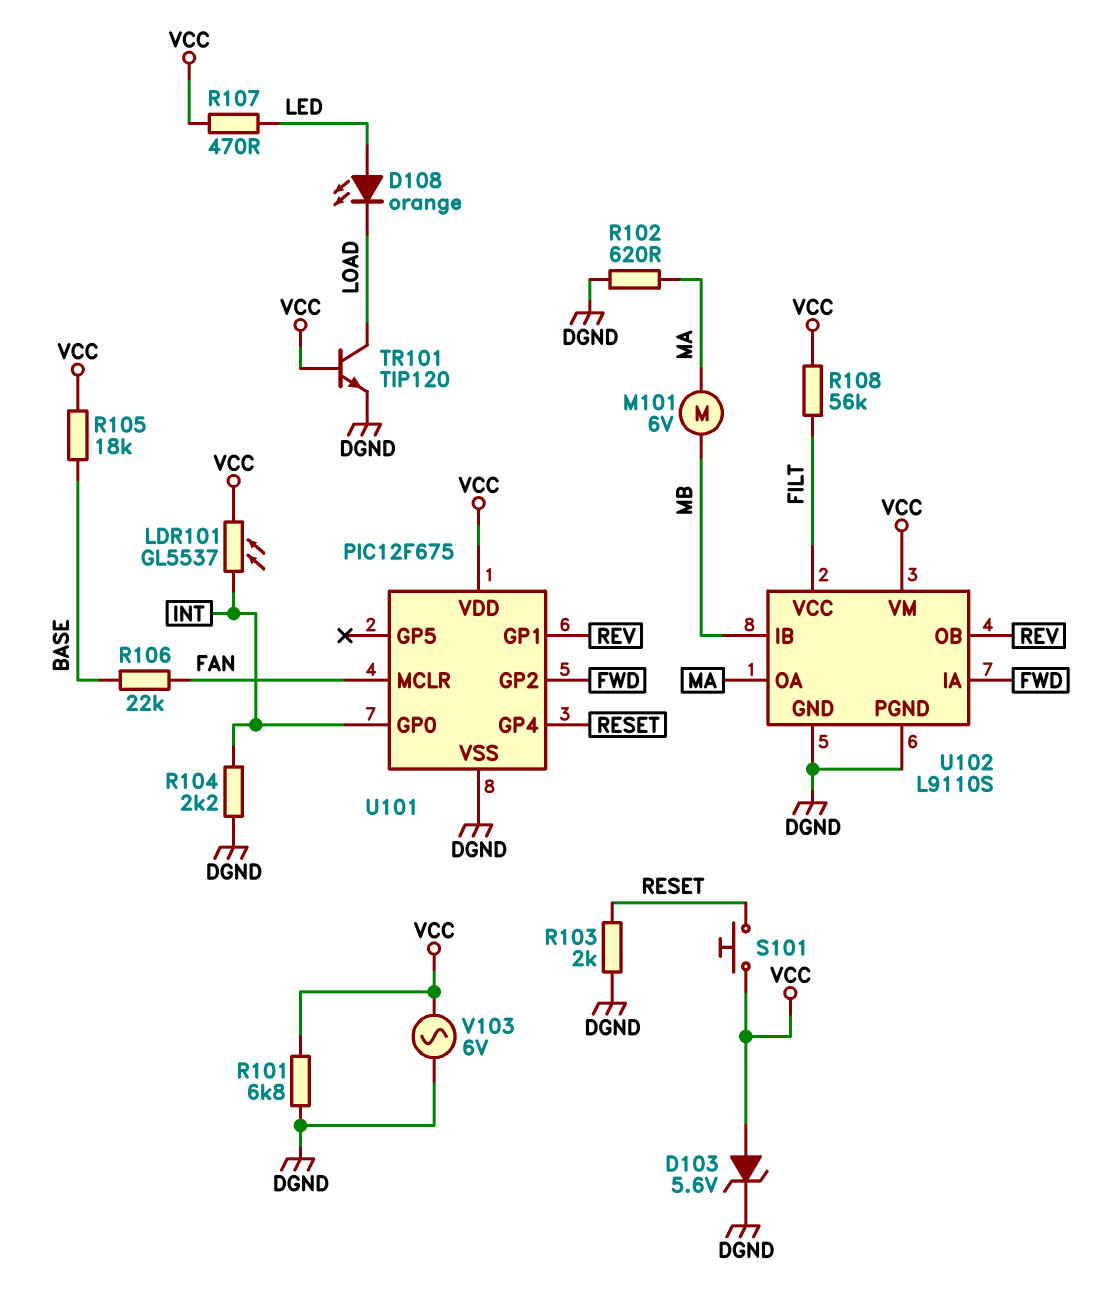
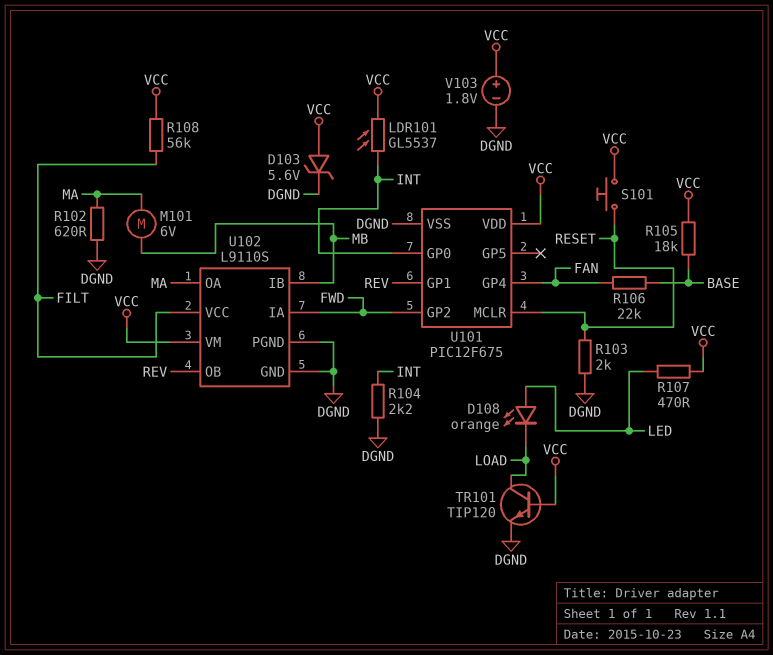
R101: 6.8k (DGND, VCC) -> none
U101 pin GP4: RESET -> FAN
U101 pin MCLR: FAN -> RESET
V103: AC 6V (DGND, VCC) -> 1.8V (plus VCC, minus DGND)

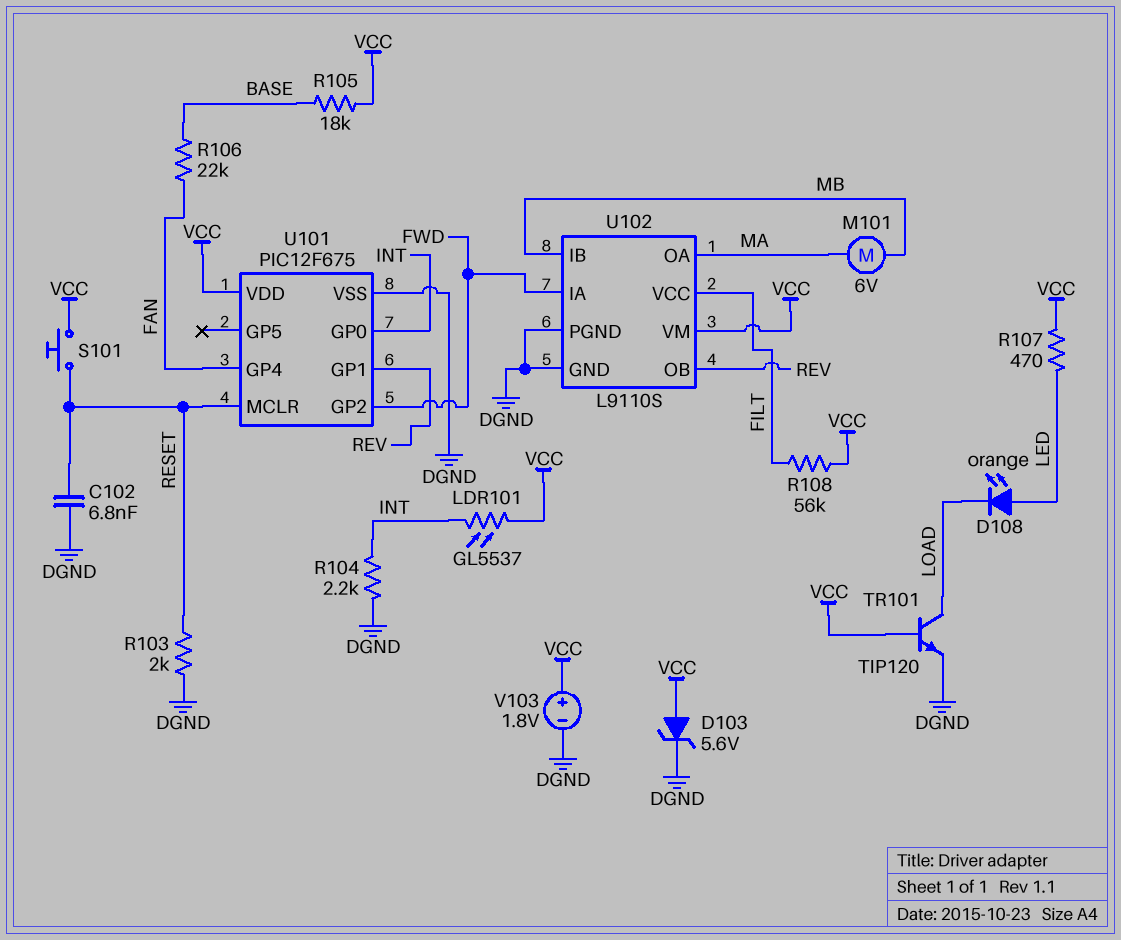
C102: none -> 6.8nF (DGND, RESET)
R102: 620 (DGND, MA) -> none

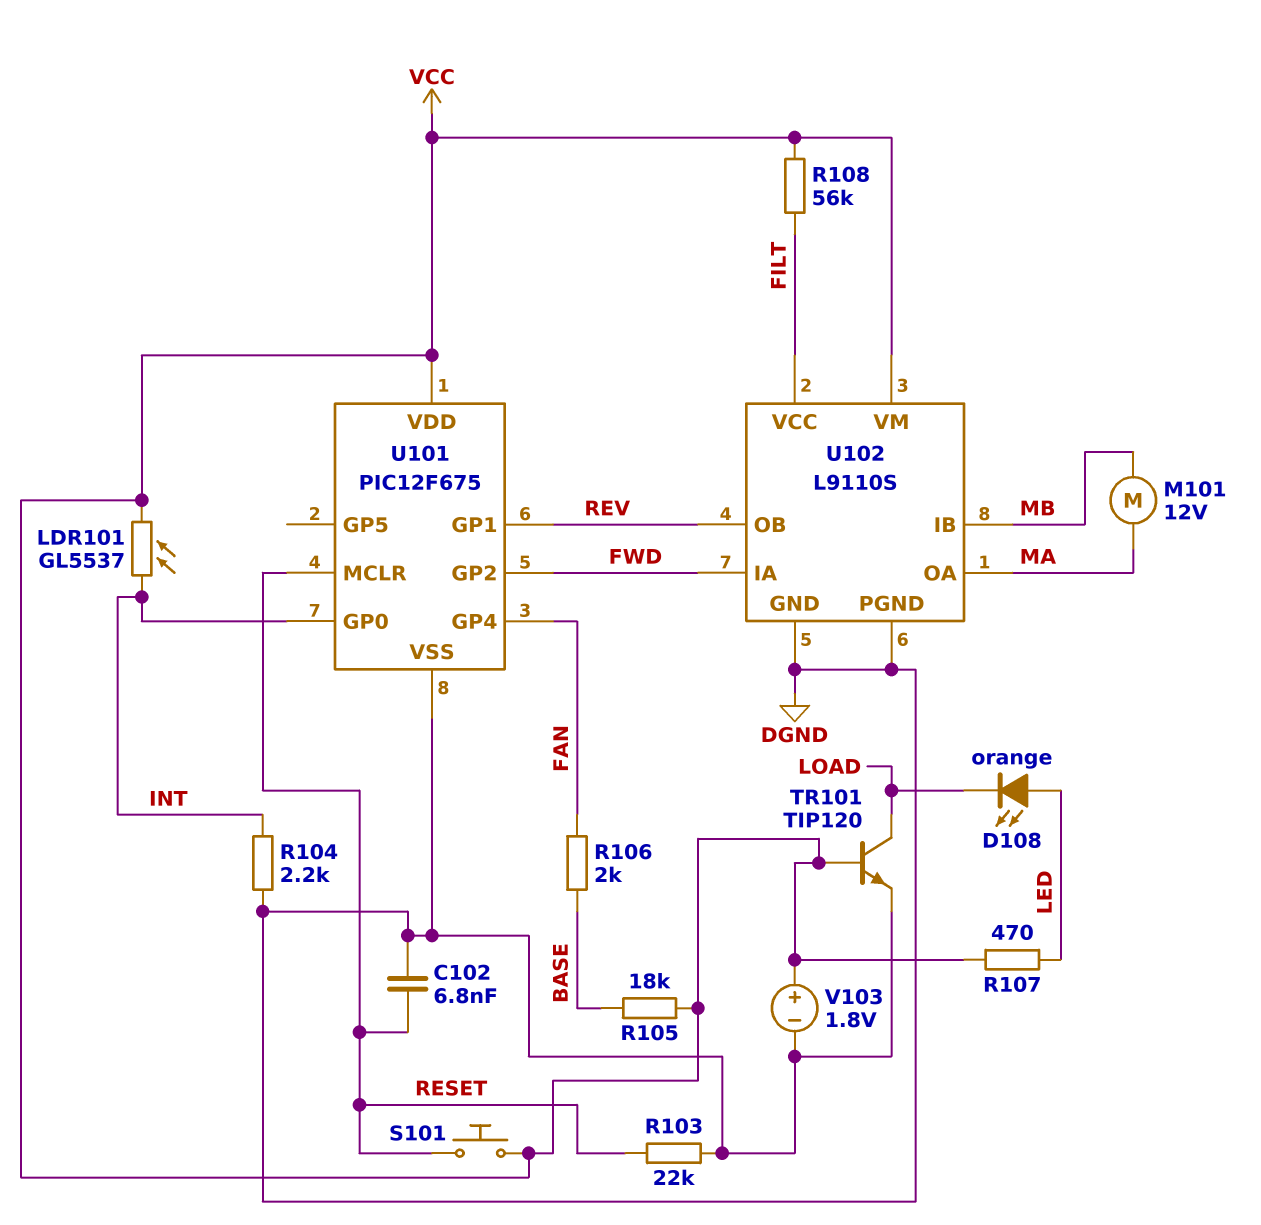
D103: zener 5.6V (A VCC, K DGND) -> none
M101: motor 6V (MA, MB) -> motor 12V (MA, MB)
R103: 2k (DGND, RESET) -> 22k (DGND, RESET)
R106: 22k (BASE, FAN) -> 2k (BASE, FAN)

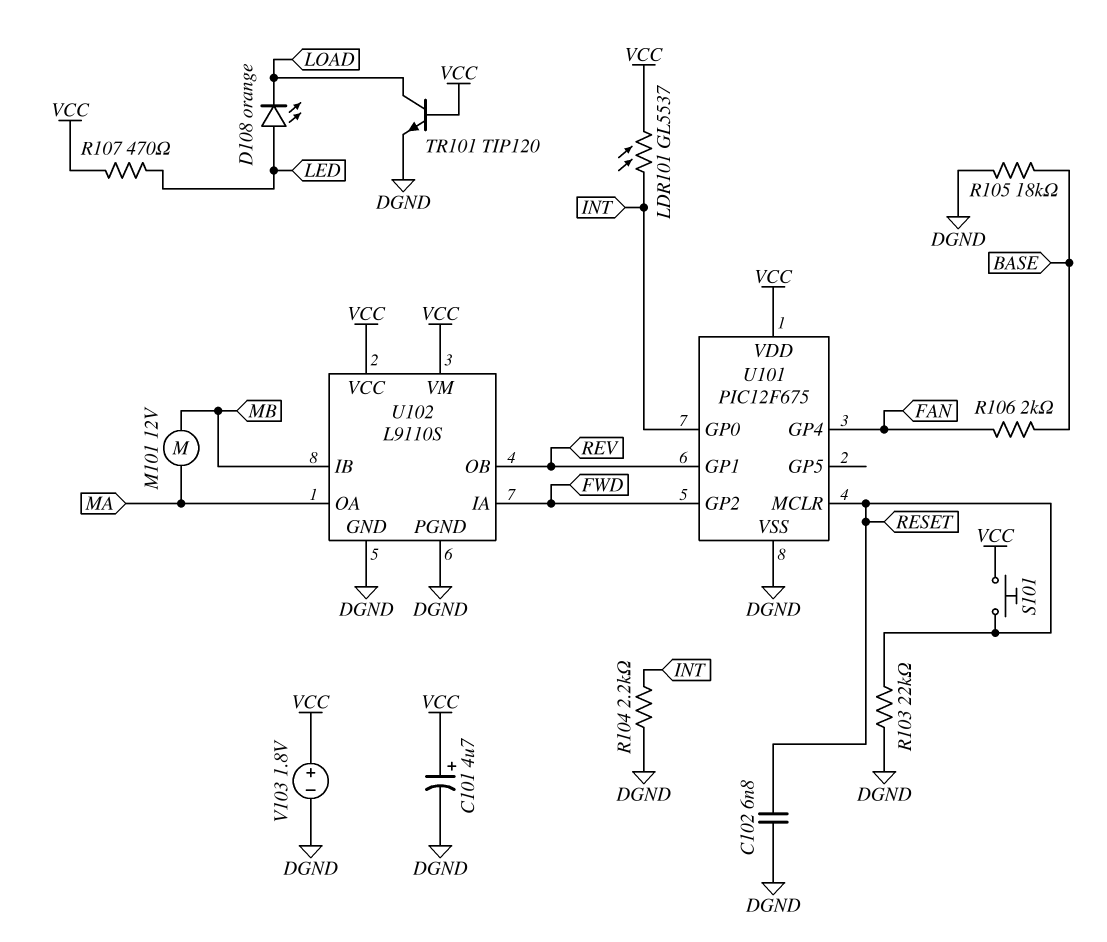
C101: none -> 4.7uF (plus VCC, minus DGND)
R105: 18k (BASE, VCC) -> 18k (BASE, DGND)
R108: 56k (FILT, VCC) -> none
U102 pin VCC: FILT -> VCC

